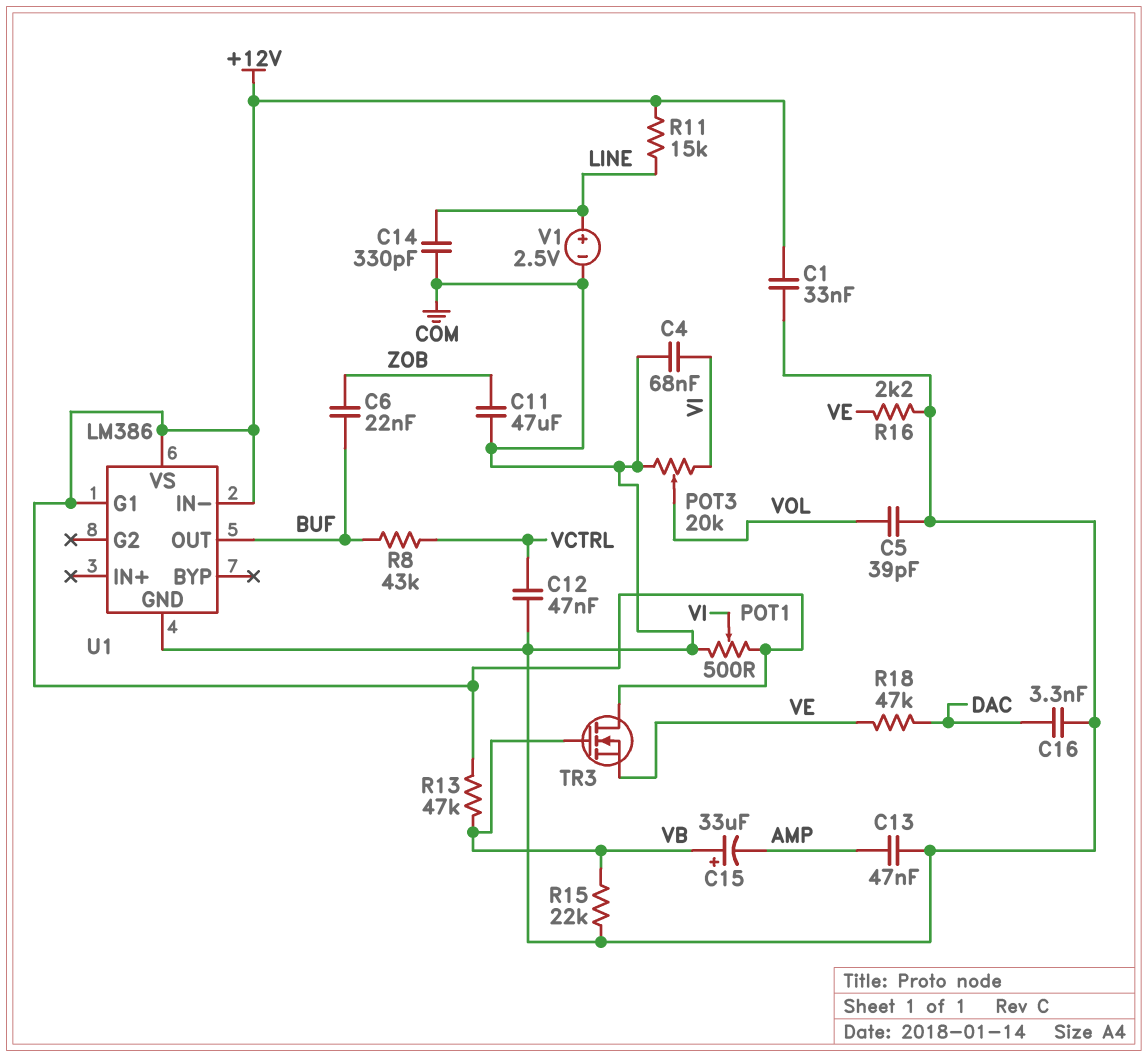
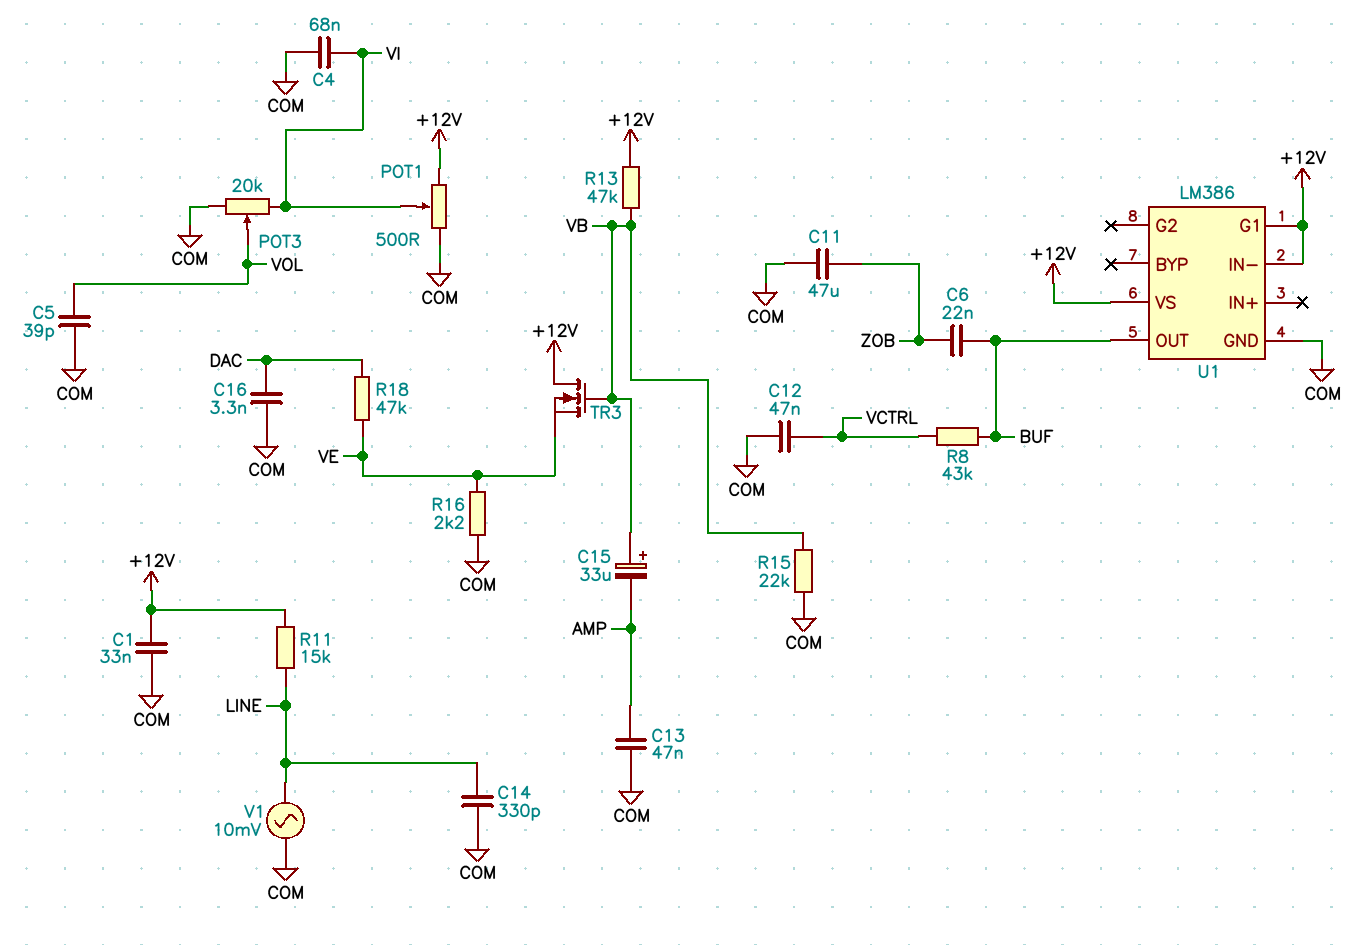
V1: 2.5V (plus LINE, minus COM) -> AC 10mV (COM, LINE)

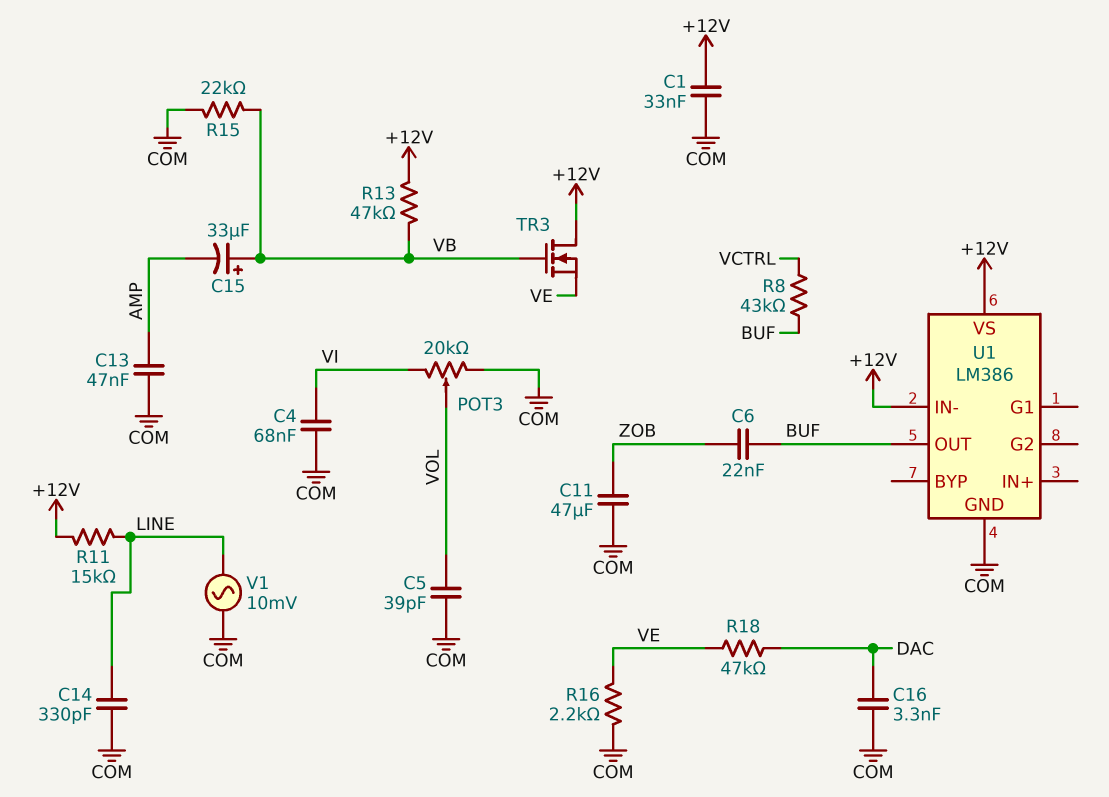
C12: 47nF (COM, VCTRL) -> none
POT1: 500 (+12V, COM, wiper VI) -> none
U1 pin G1: +12V -> none

